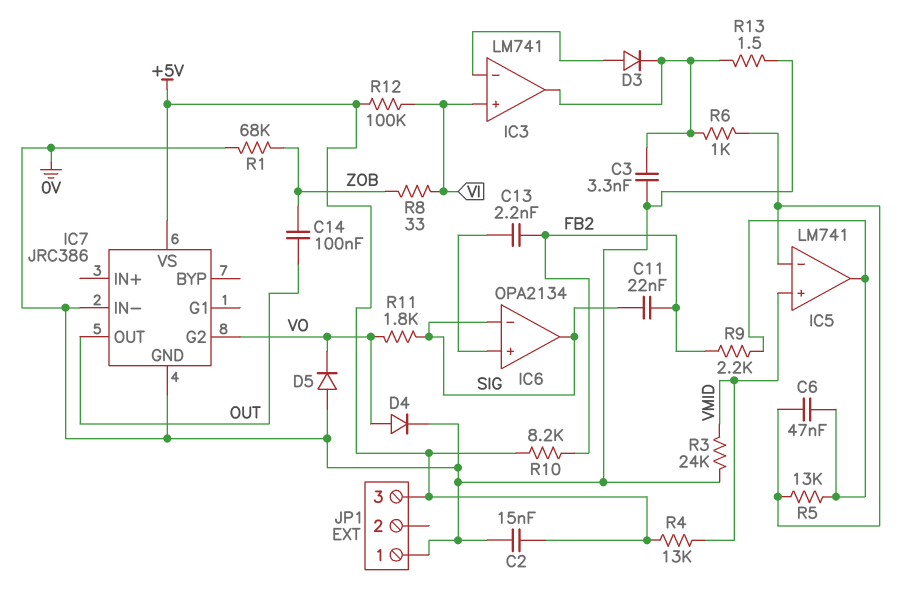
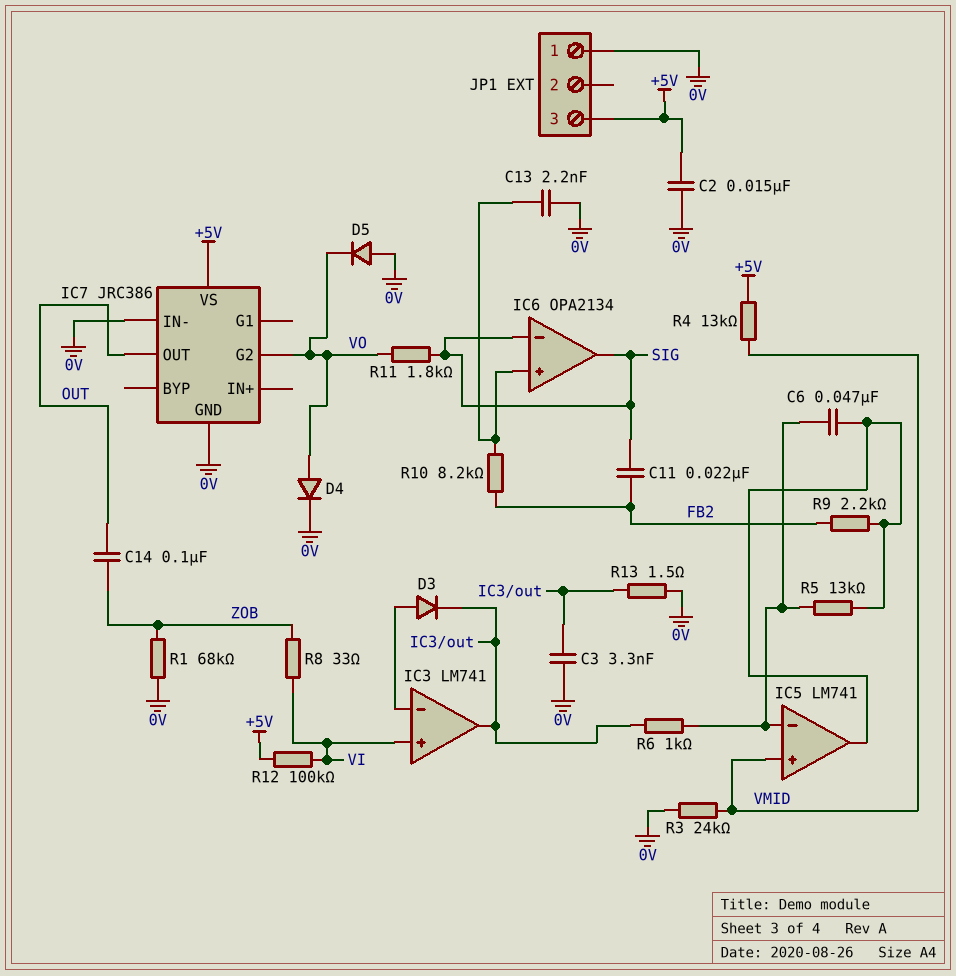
C13: 2.2nF (FB2, IC6/in+) -> 2.2nF (0V, IC6/in+)
R10: 8.2k (+5V, FB2) -> 8.2k (FB2, IC6/in+)

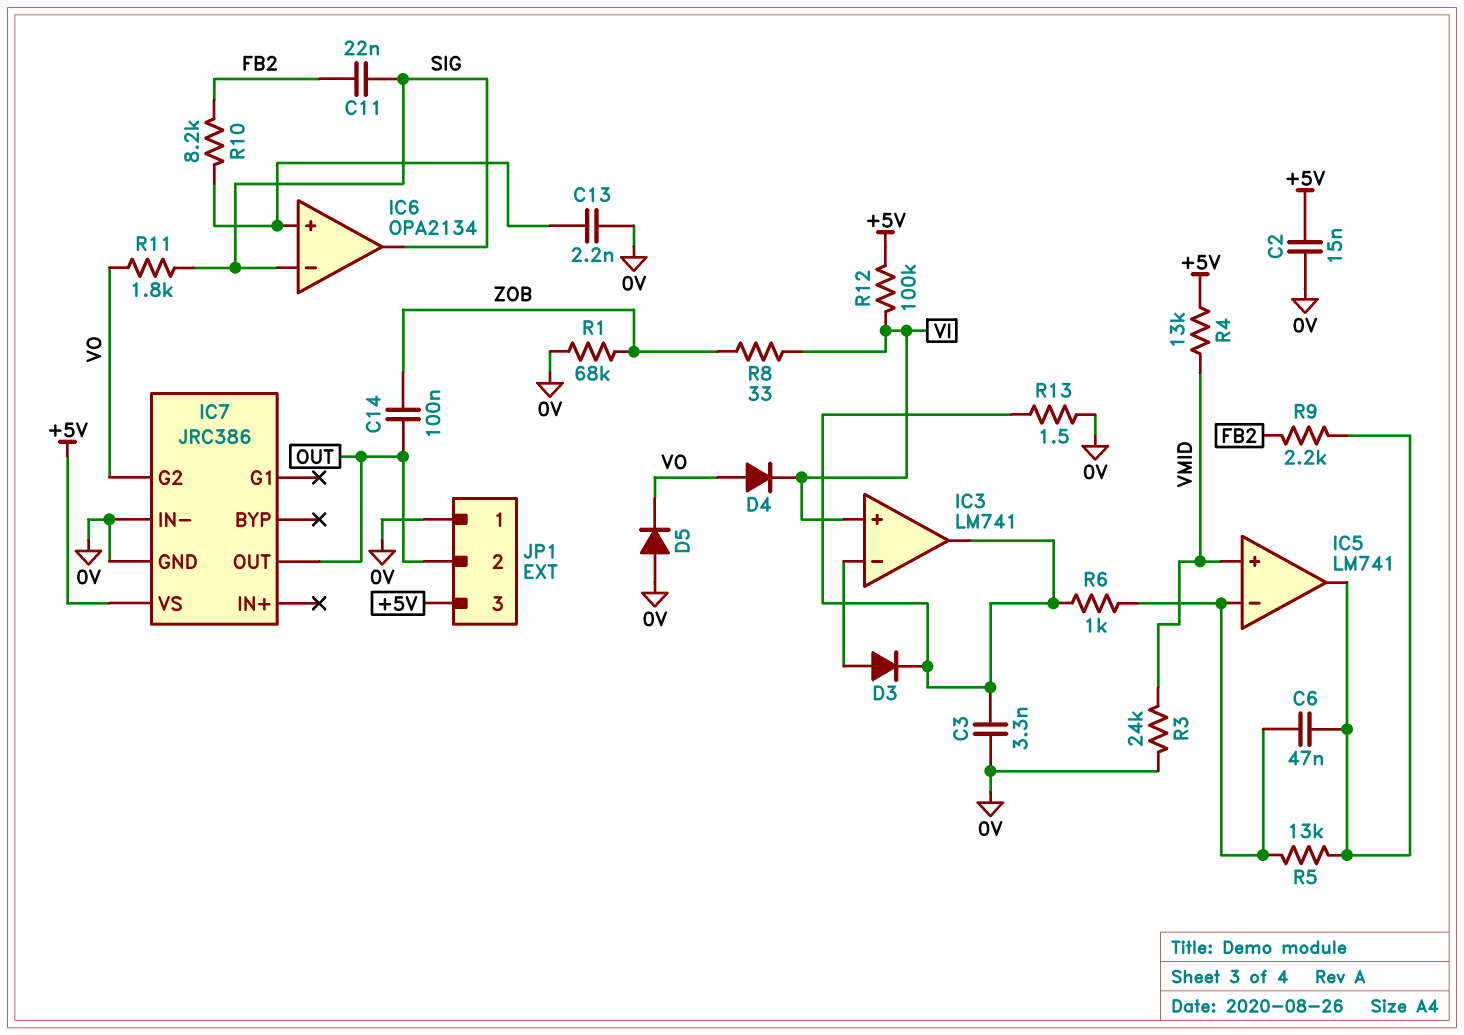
D4: diode (A VO, K 0V) -> diode (A VO, K VI)
JP1 pin 2: none -> OUT

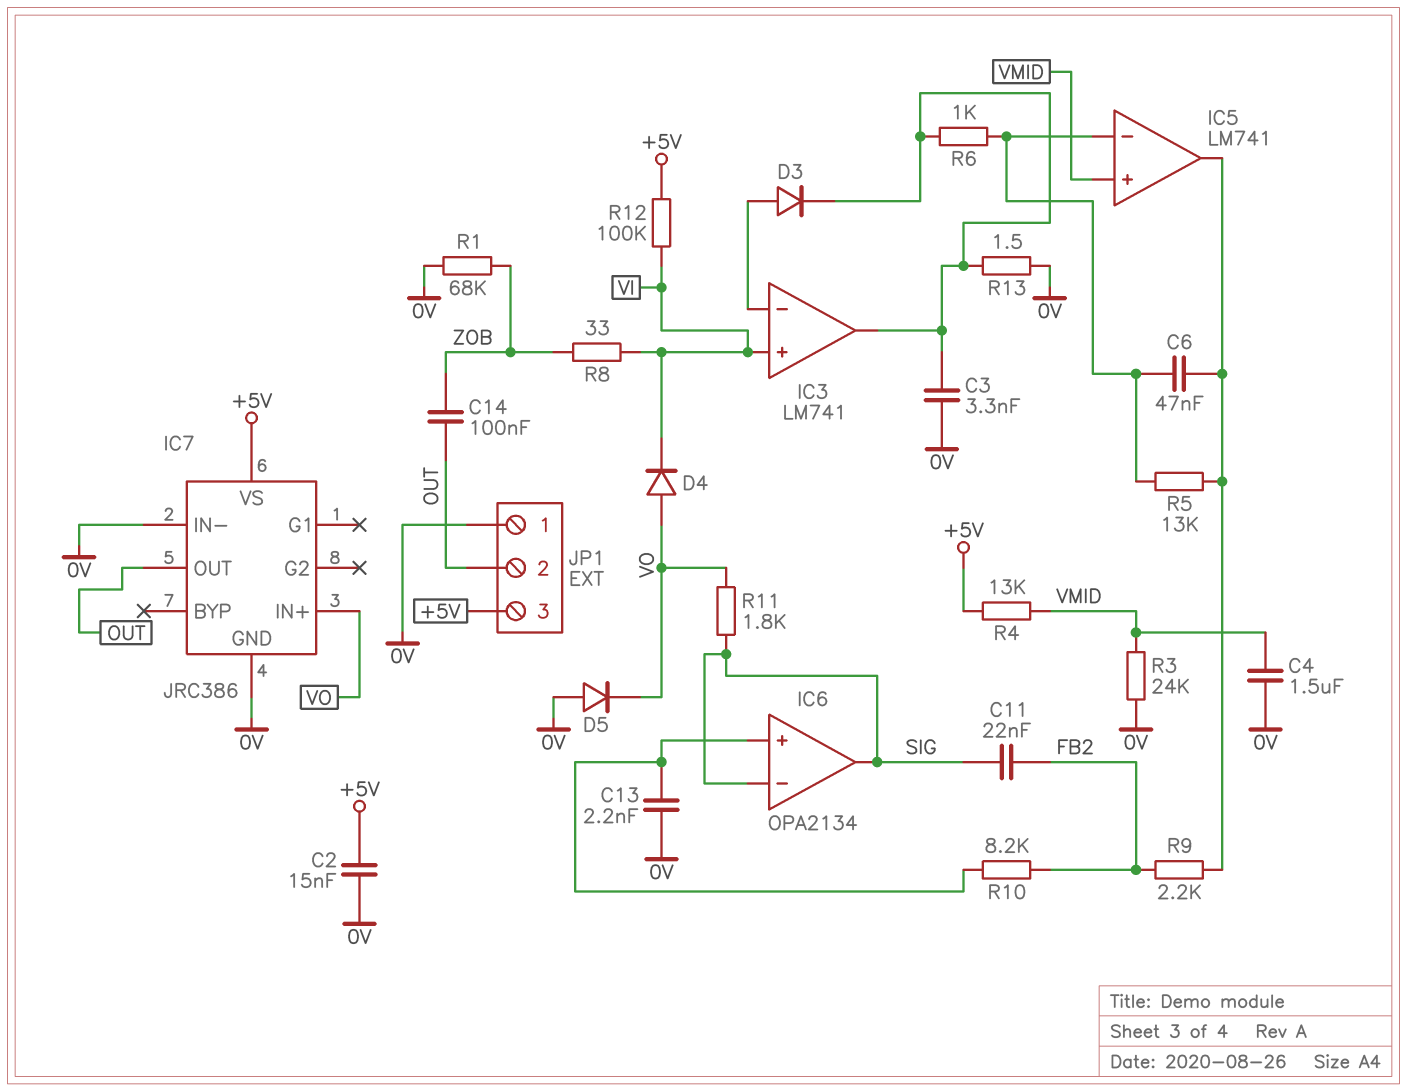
C4: none -> 1.5uF (0V, VMID)
IC7 pin G2: VO -> none
IC7 pin IN+: none -> VO

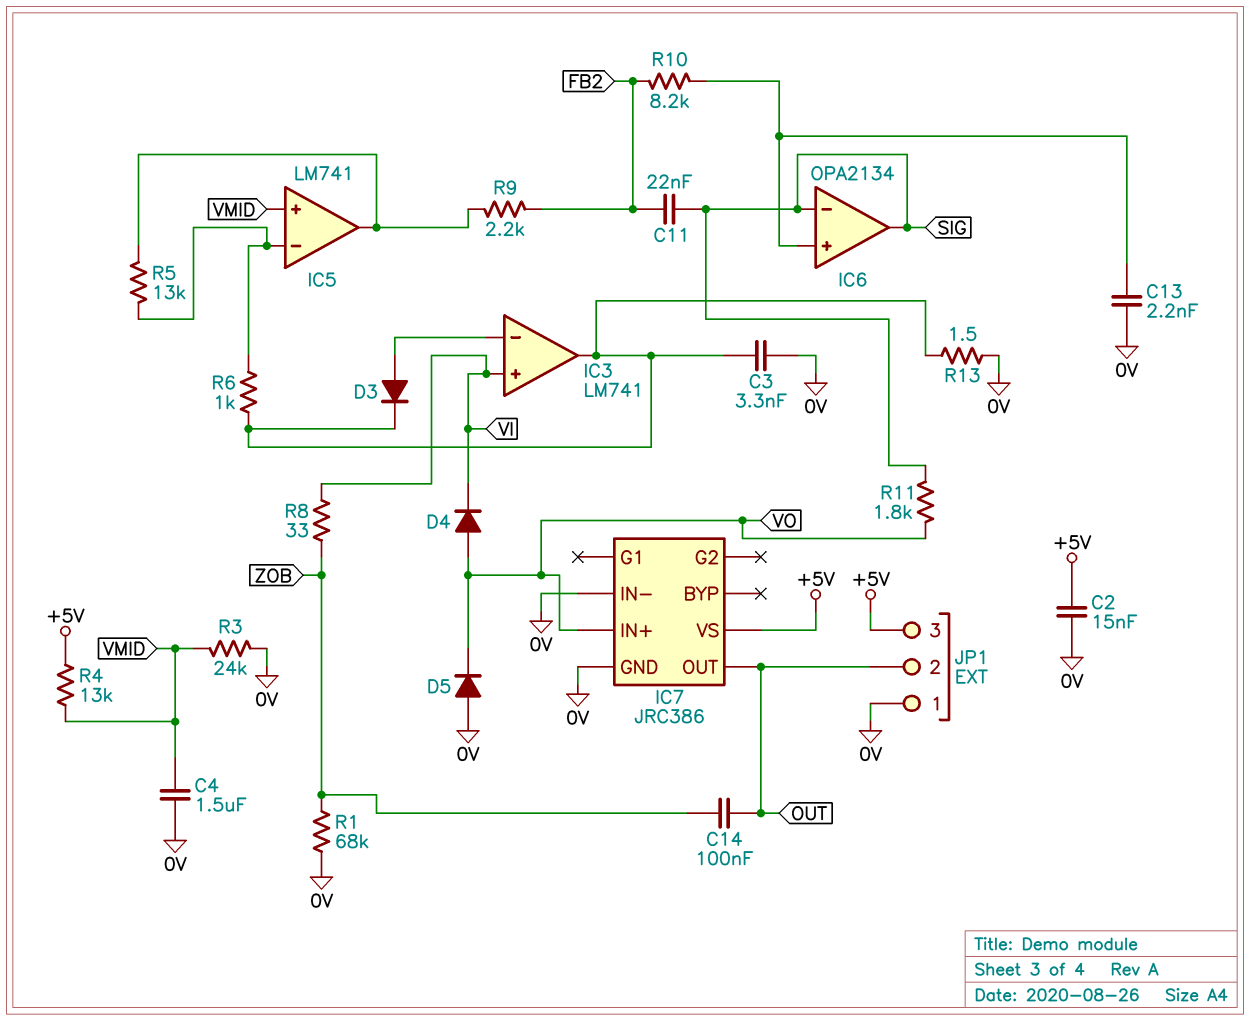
C6: 47nF (IC5/in-, IC5/out) -> none
R12: 100k (+5V, VI) -> none

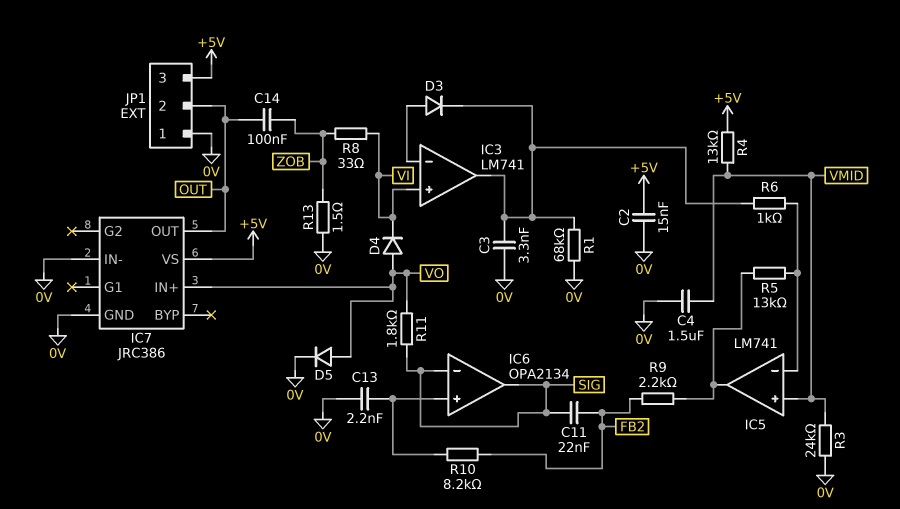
D5: diode (A 0V, K VO) -> diode (A VO, K 0V)
R1: 68k (0V, ZOB) -> 68k (0V, IC3/out)
R13: 1.5 (0V, IC3/out) -> 1.5 (0V, ZOB)

